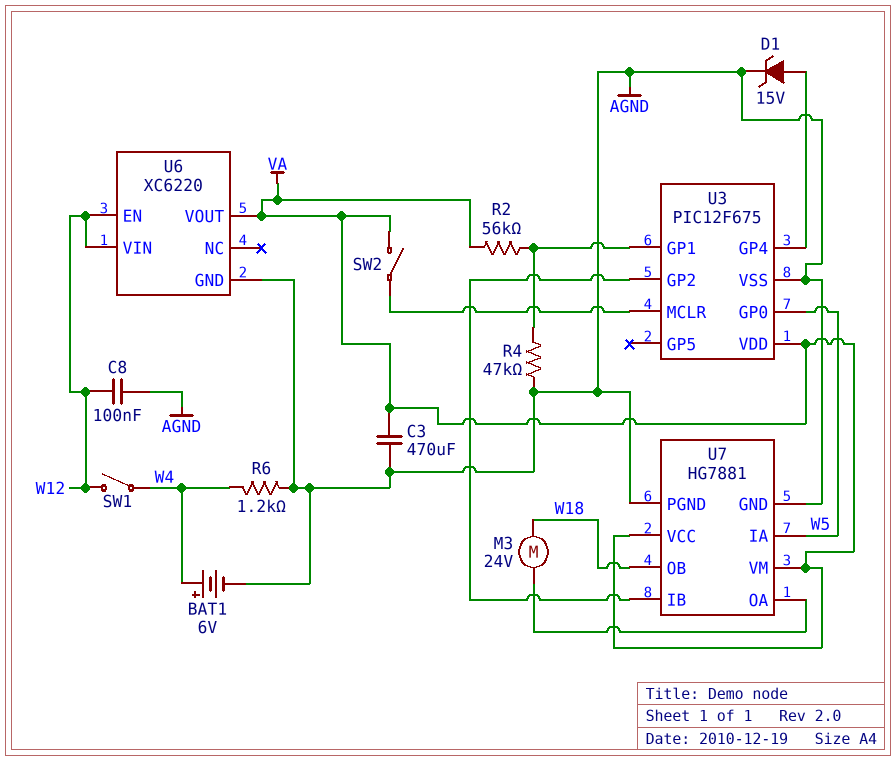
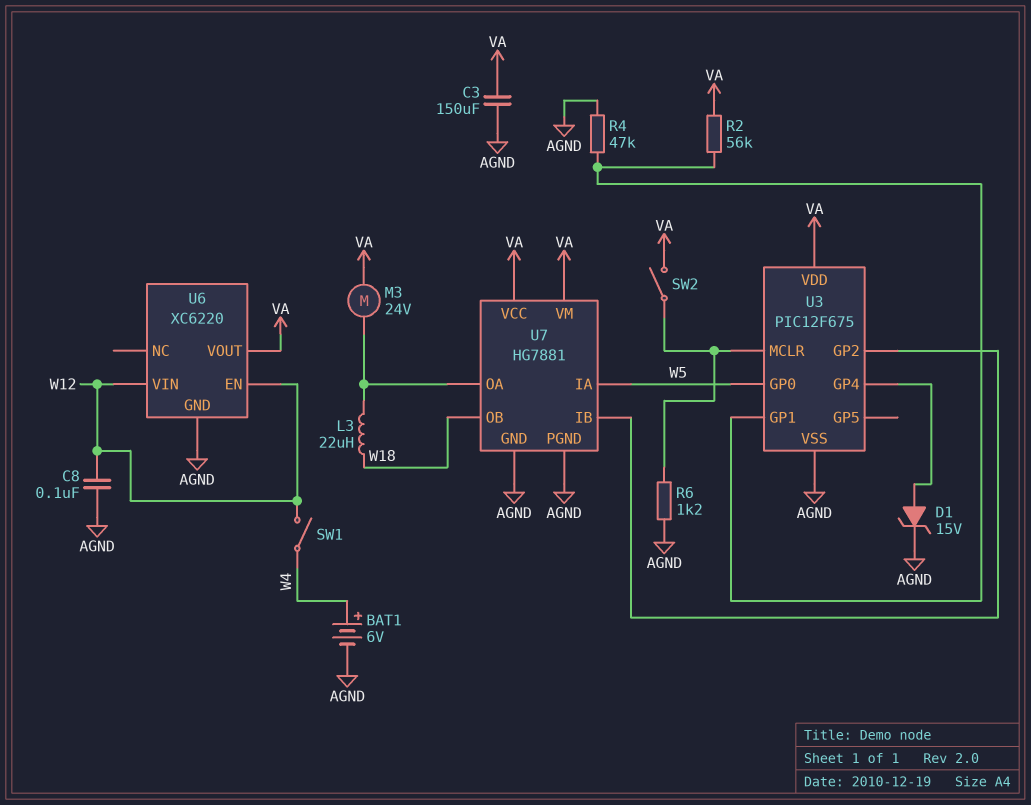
C3: 470uF (AGND, VA) -> 150uF (AGND, VA)
L3: none -> 22uH (U7/OA, W18)
M3: motor 24V (U7/OA, W18) -> motor 24V (U7/OA, VA)
R6: 1.2k (AGND, W4) -> 1.2k (AGND, U3/MCLR)

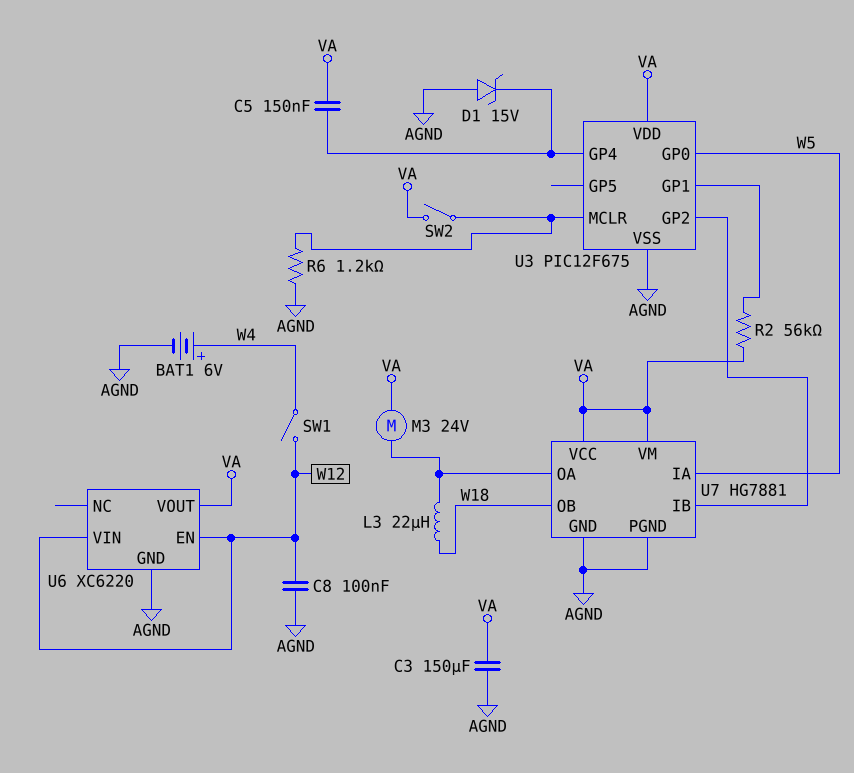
C5: none -> 150nF (U3/GP4, VA)
D1: zener 15V (A U3/GP4, K AGND) -> zener 15V (A AGND, K U3/GP4)
R4: 47k (AGND, U3/GP1) -> none

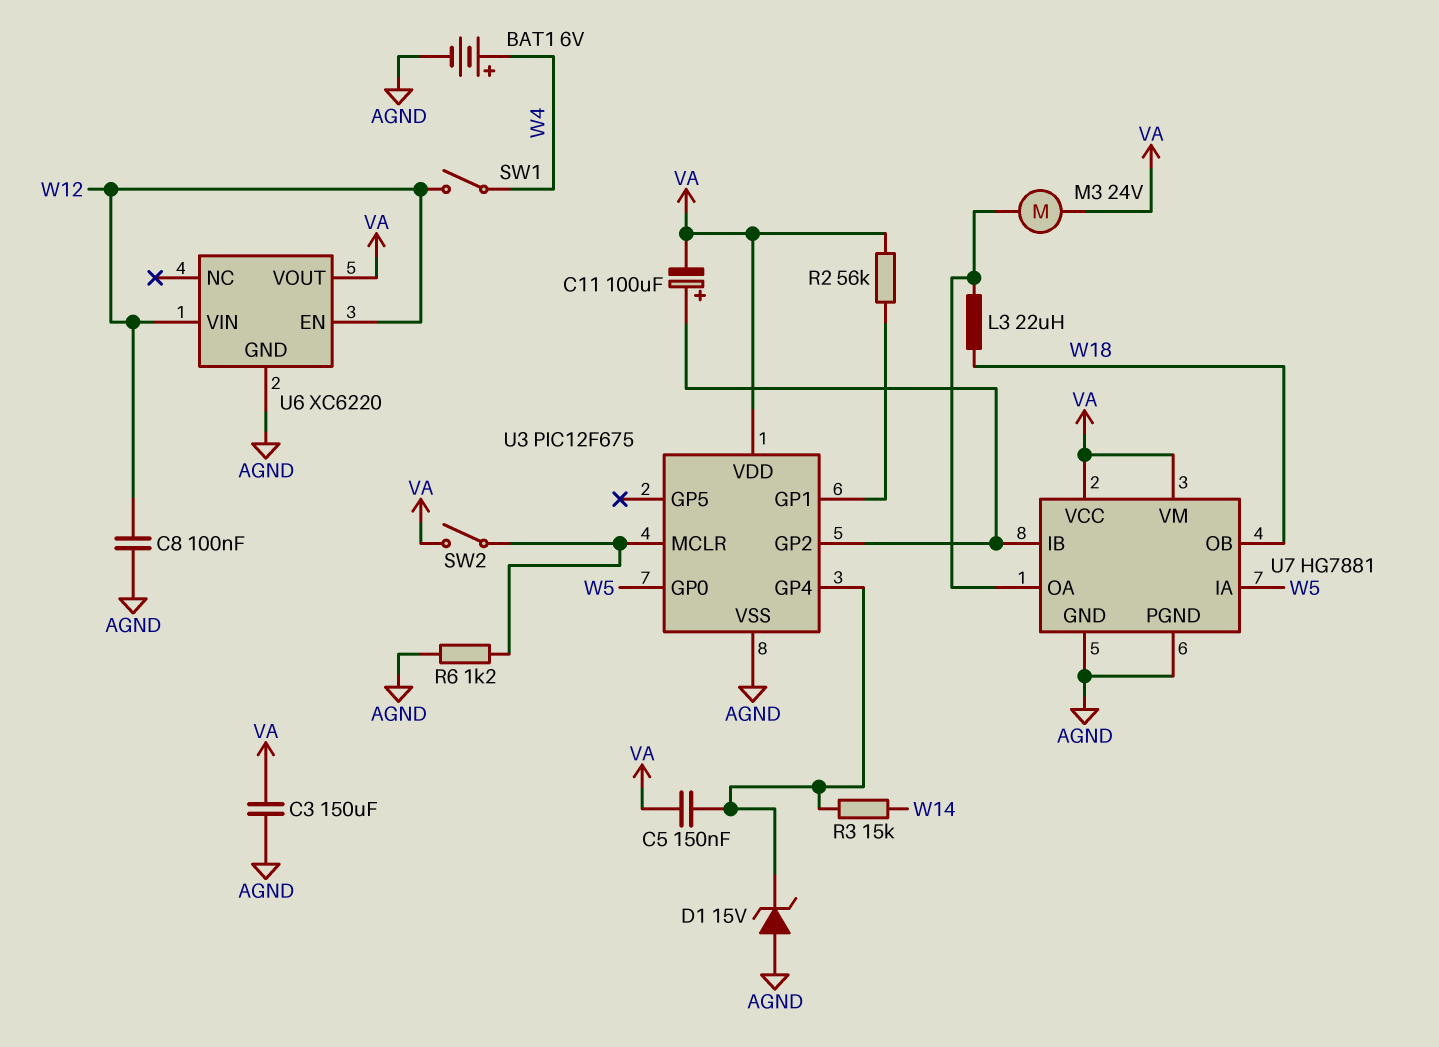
C11: none -> 100uF (plus U3/GP2, minus VA)
R3: none -> 15k (U3/GP4, W14)

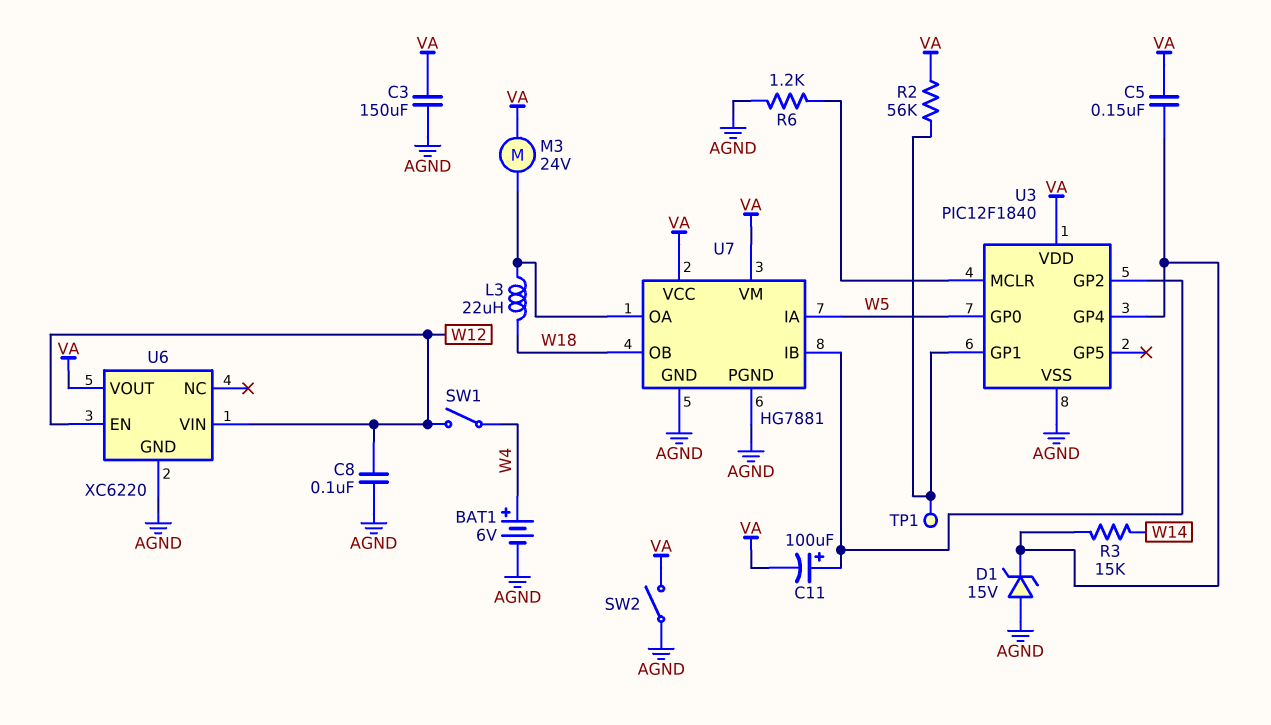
SW2: switch (U3/MCLR, VA) -> switch (AGND, VA)
TP1: none -> test point (U3/GP1)
U3: PIC12F675 -> PIC12F1840

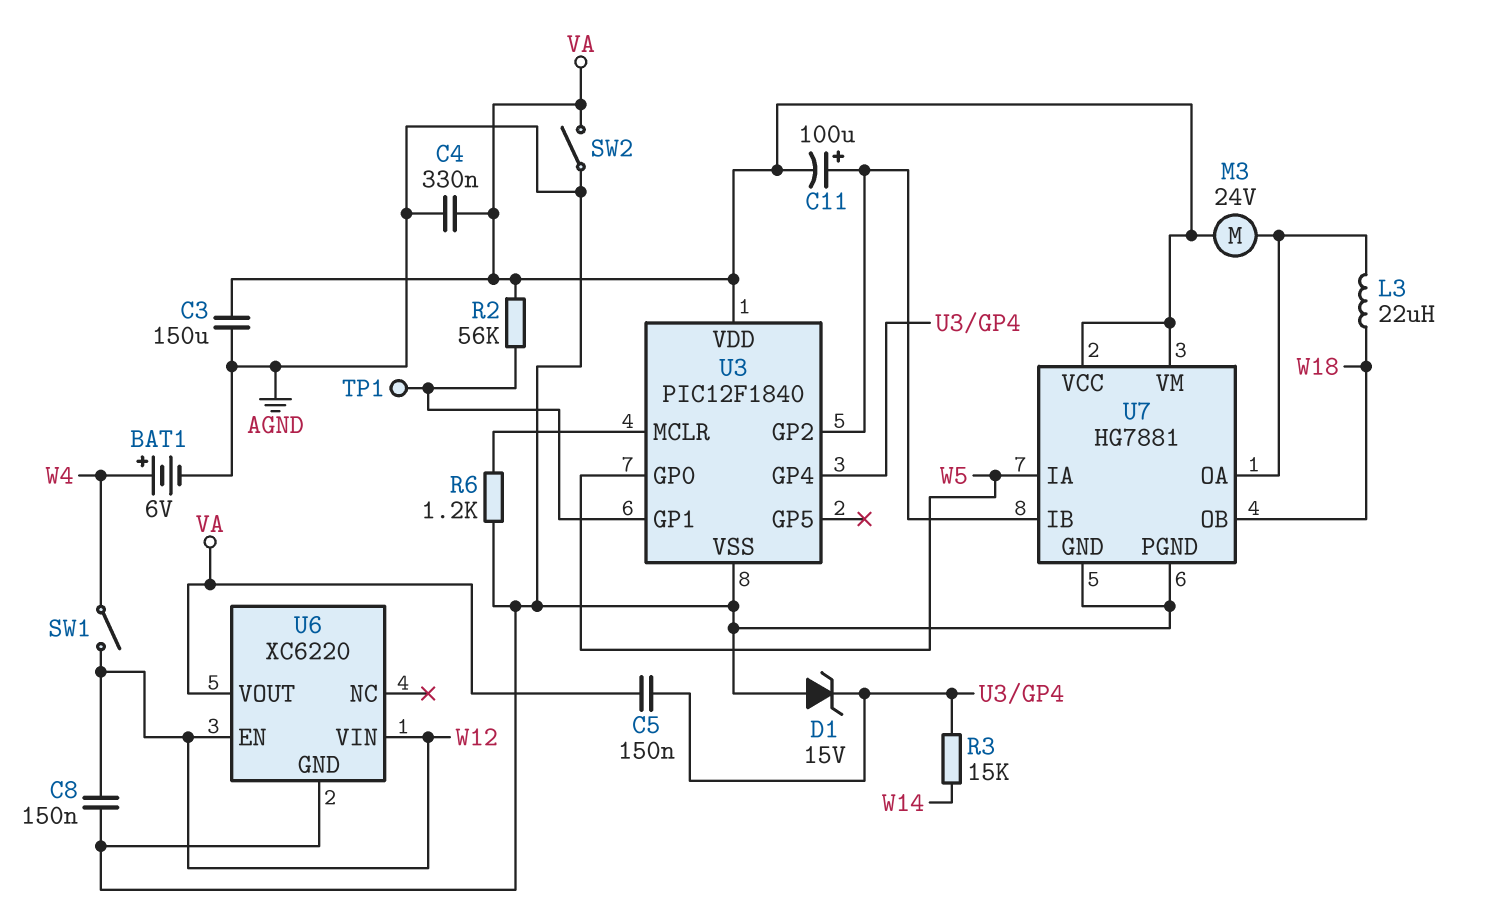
C4: none -> 330nF (AGND, VA)
C8: 100nF (AGND, W12) -> 150nF (AGND, W12)

